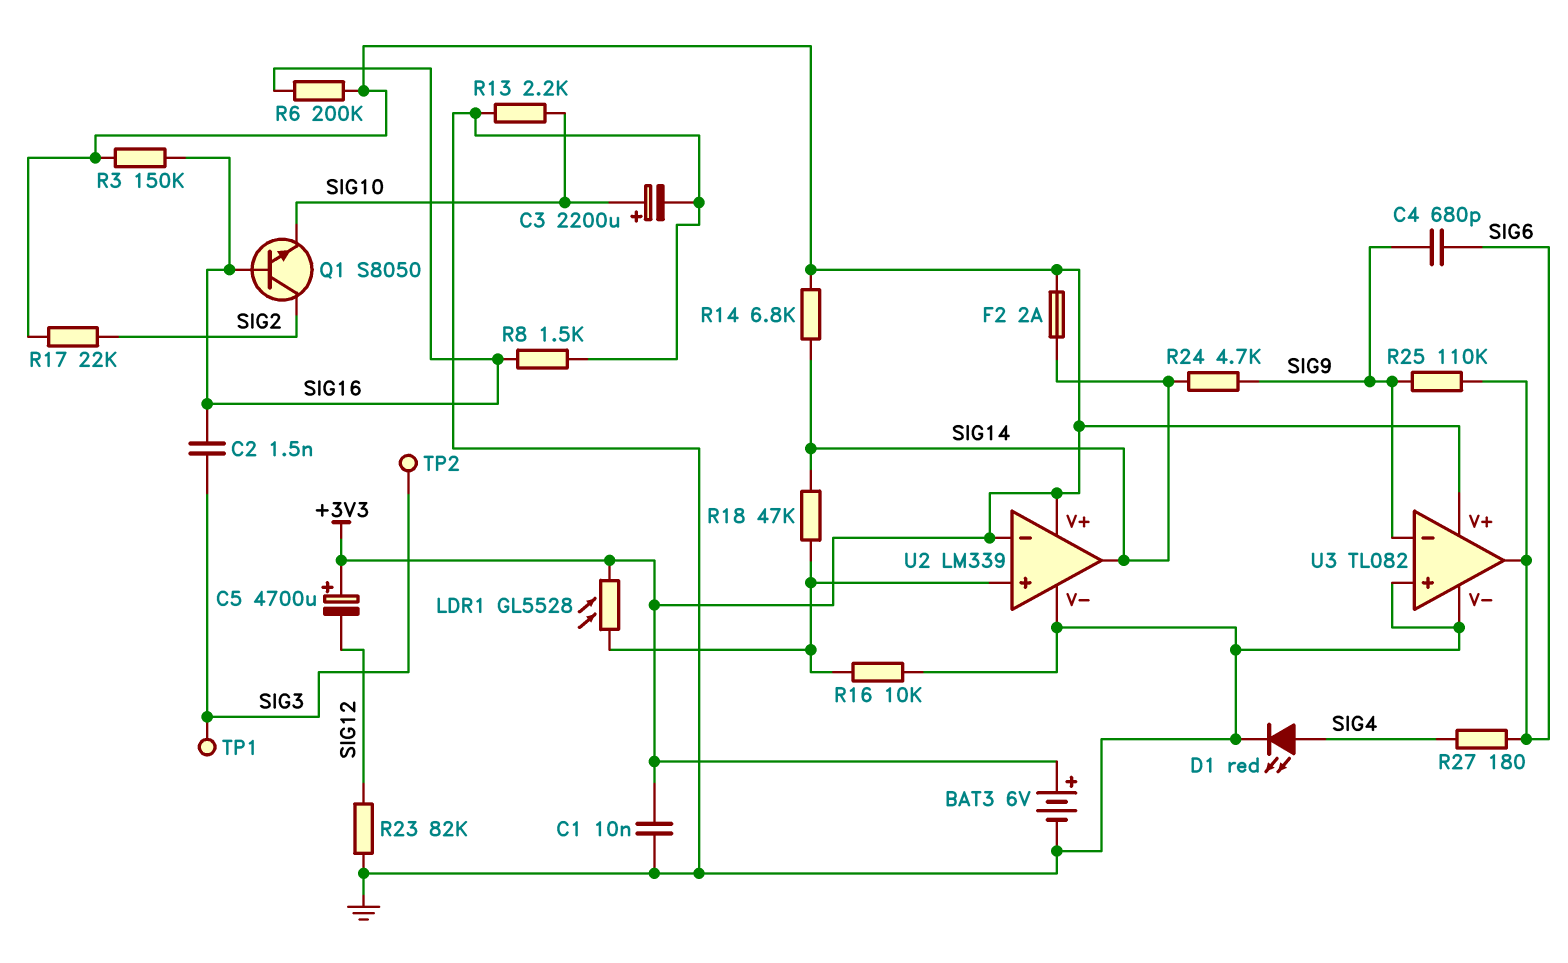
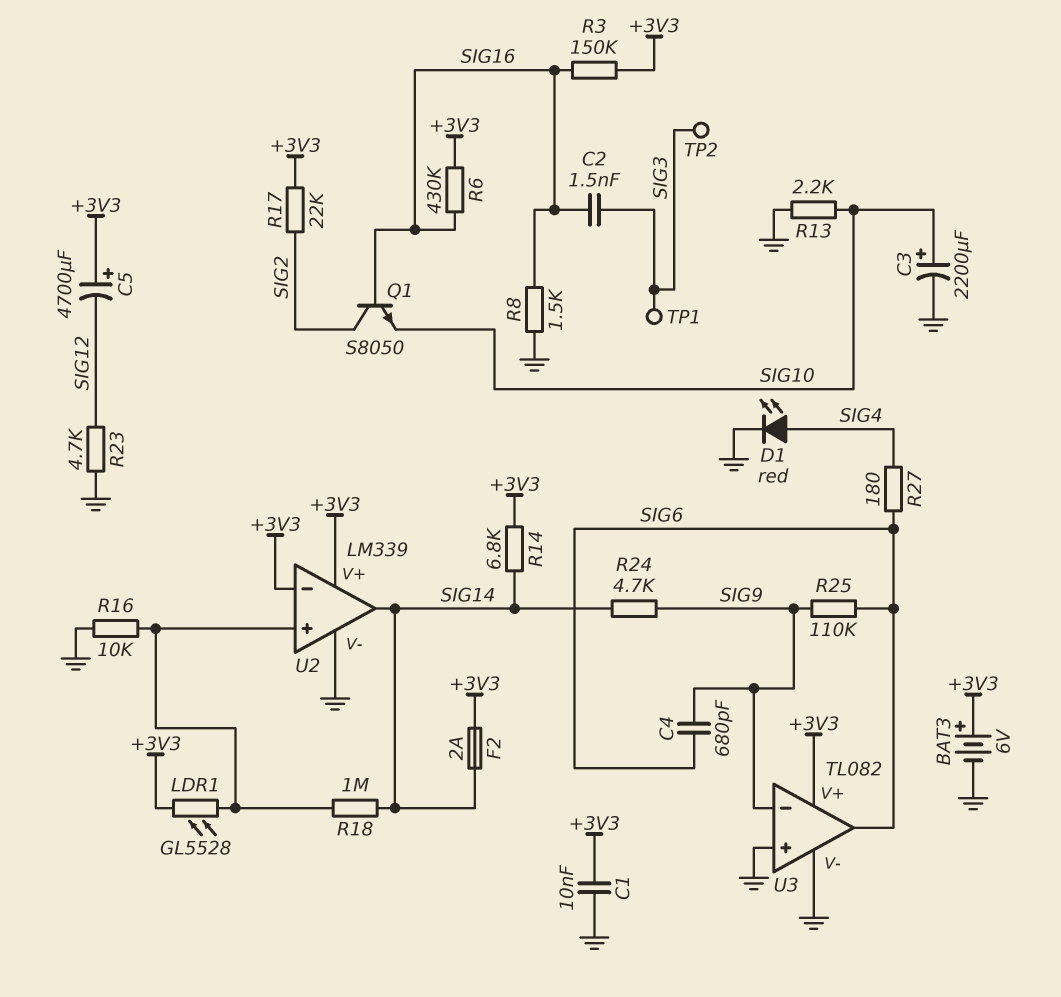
R6: 200k (+3V3, SIG16) -> 430k (+3V3, SIG16)
R18: 47k (SIG14, U2/in+) -> 1M (SIG14, U2/in+)
R23: 82k (GND, SIG12) -> 4.7k (GND, SIG12)

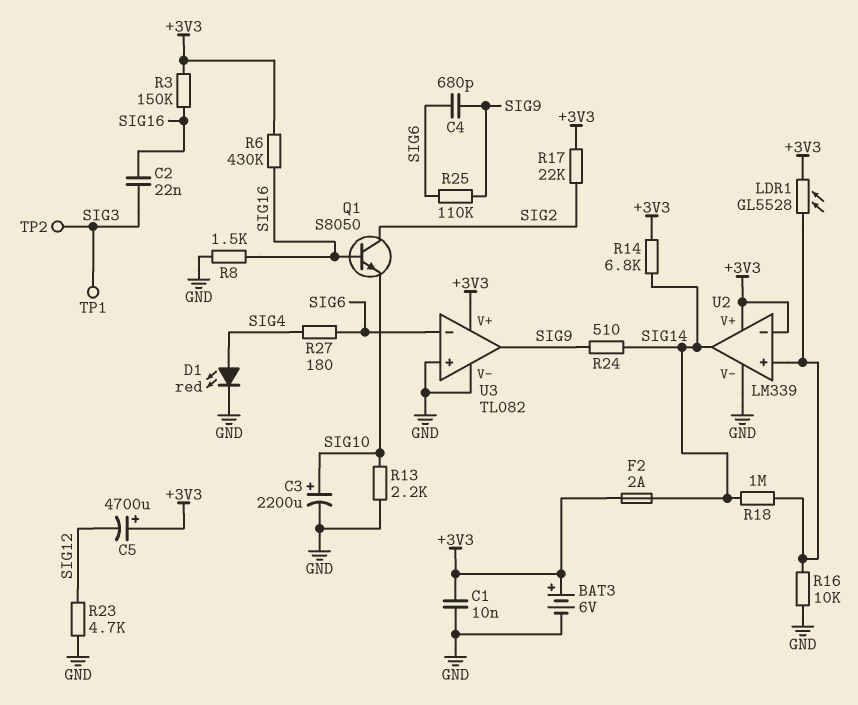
C2: 1.5nF (SIG3, SIG16) -> 22nF (SIG3, SIG16)
R24: 4.7k (SIG9, SIG14) -> 510 (SIG9, SIG14)
U3 pin in-: SIG9 -> SIG6
U3 pin out: SIG6 -> SIG9

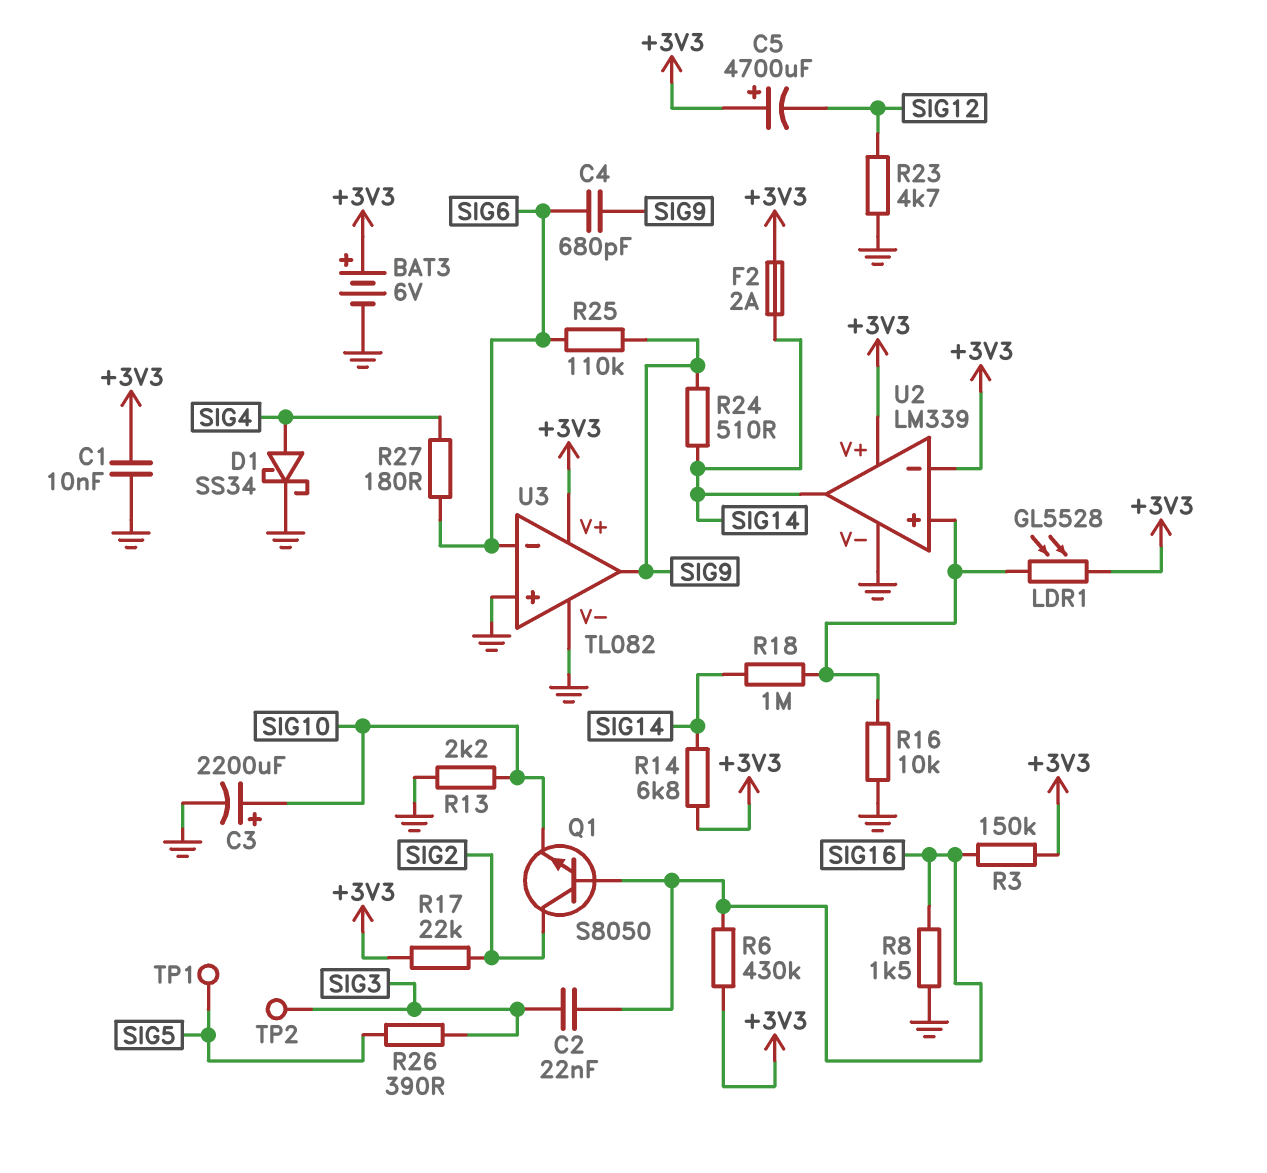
D1: LED red (A SIG4, K GND) -> schottky SS34 (A SIG4, K GND)
R26: none -> 390 (SIG3, SIG5)
TP1: test point (SIG3) -> test point (SIG5)

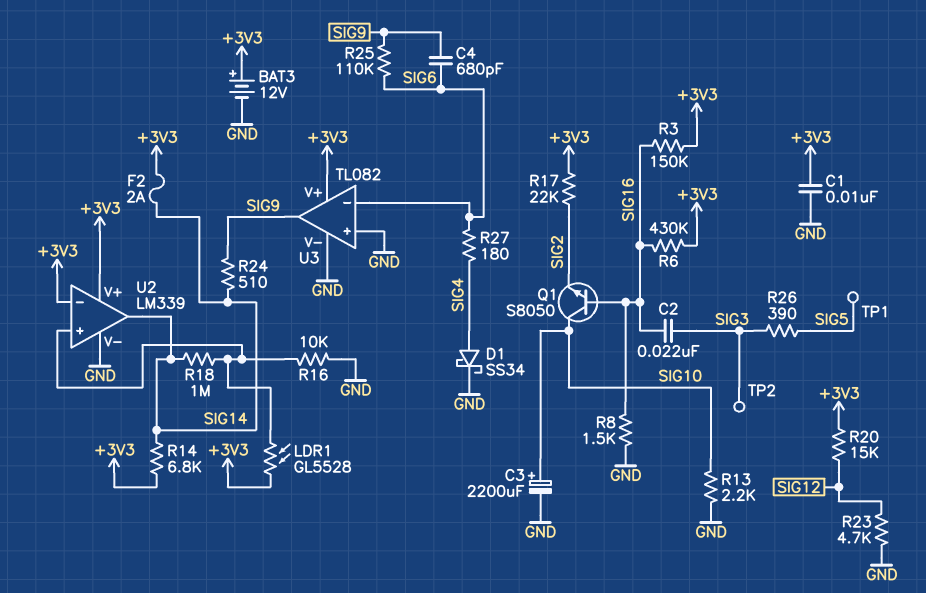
BAT3: 6V (plus +3V3, minus GND) -> 12V (plus +3V3, minus GND)
C5: 4700uF (plus +3V3, minus SIG12) -> none
Q1: NPN S8050 (B SIG16, C SIG2, E SIG10) -> NPN S8050 (B SIG16, C SIG10, E SIG2)
R20: none -> 15k (+3V3, SIG12)

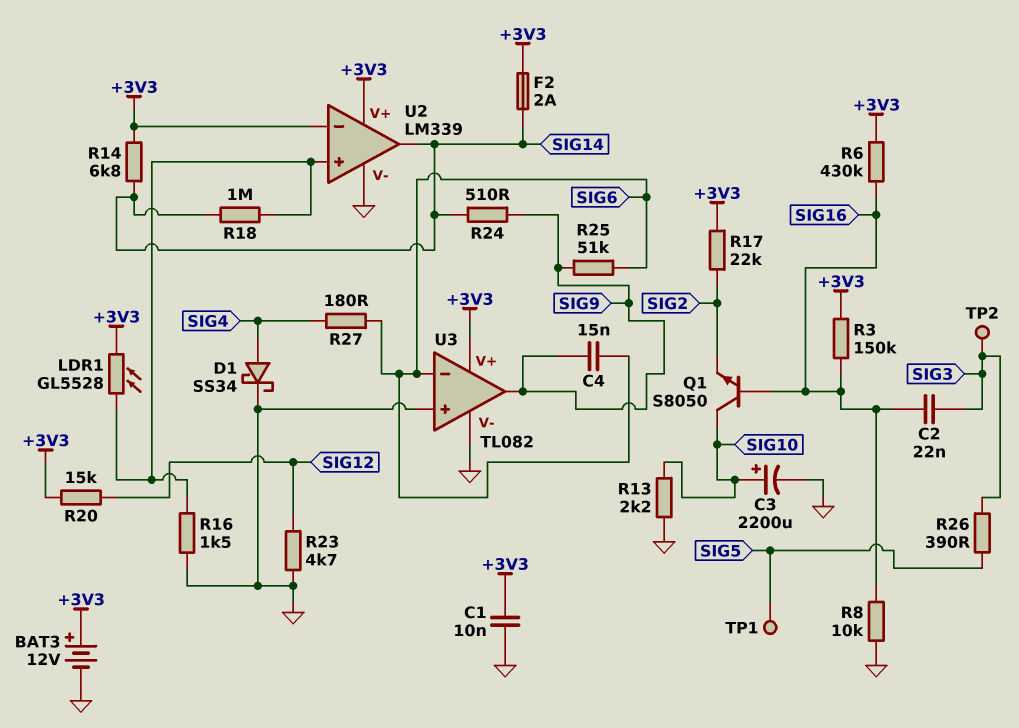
C4: 680pF (SIG6, SIG9) -> 15nF (SIG6, SIG9)
R8: 1.5k (GND, SIG16) -> 10k (GND, SIG16)
R16: 10k (GND, U2/in+) -> 1.5k (GND, U2/in+)
R25: 110k (SIG6, SIG9) -> 51k (SIG6, SIG9)

